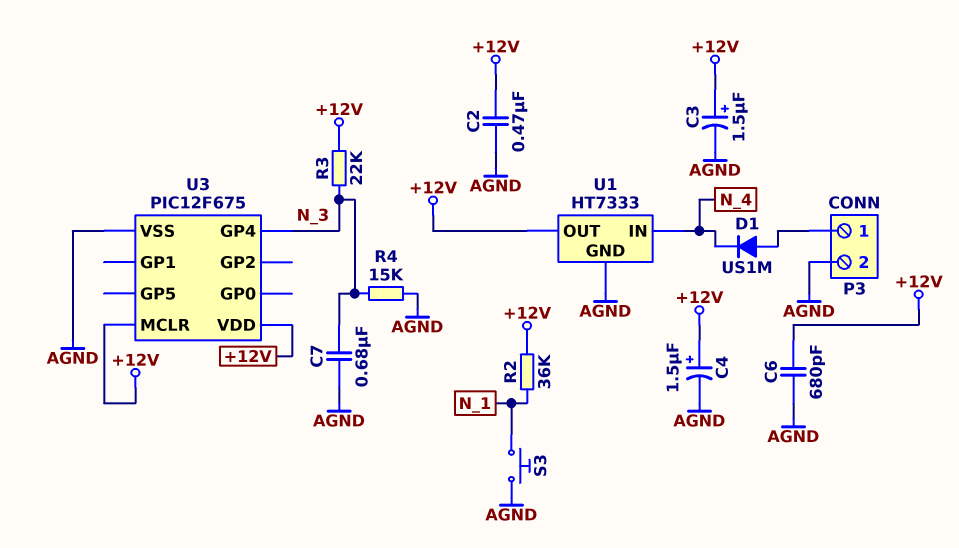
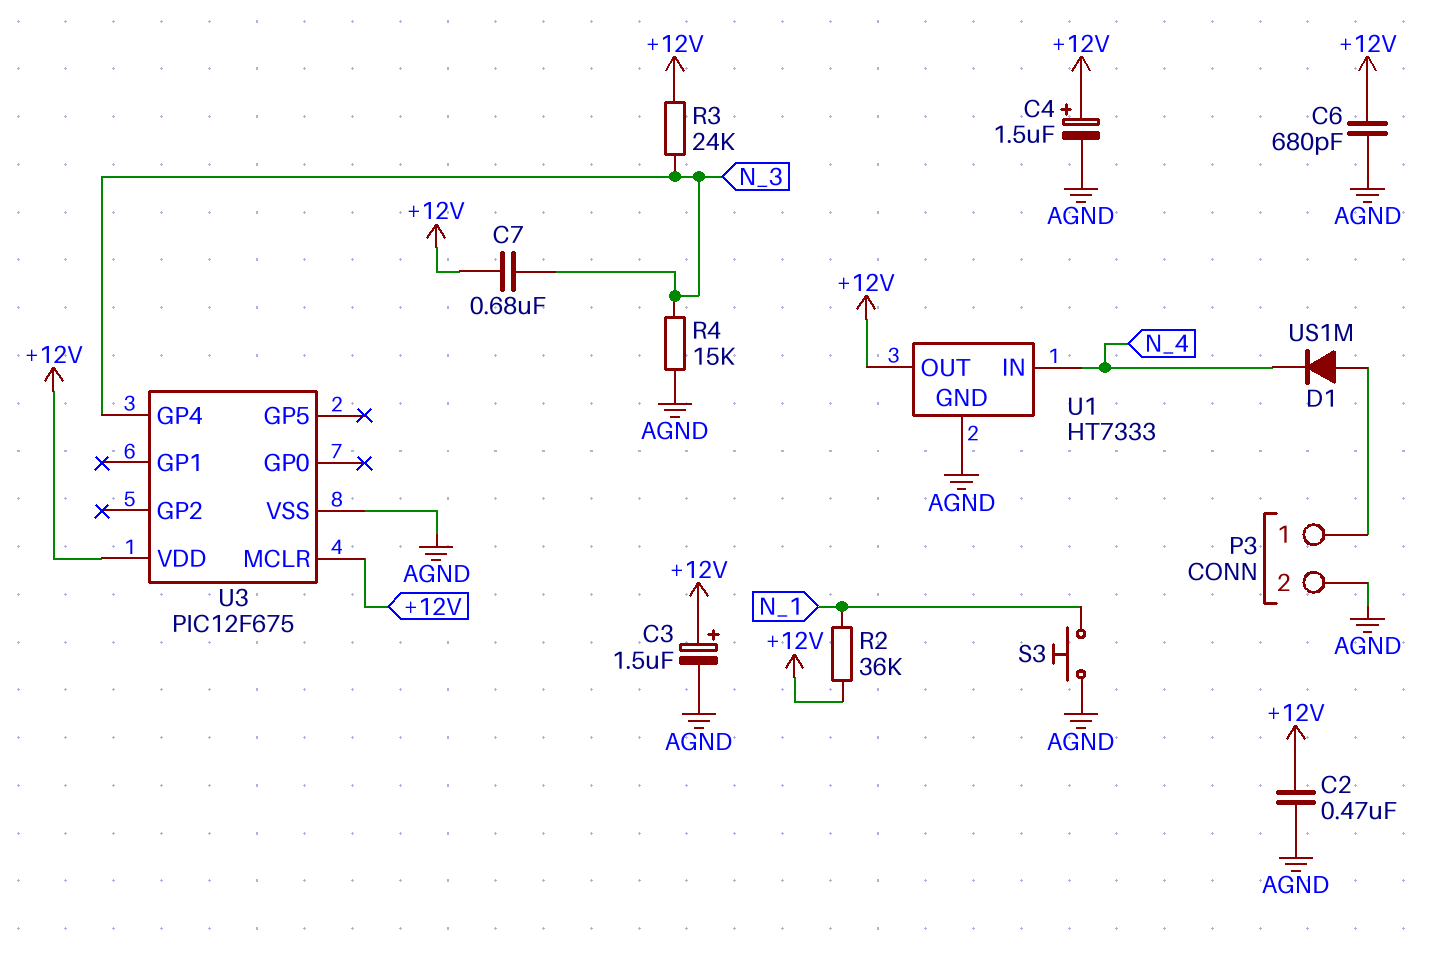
C7: 680nF (AGND, N_3) -> 680nF (+12V, N_3)
R3: 22k (+12V, N_3) -> 24k (+12V, N_3)

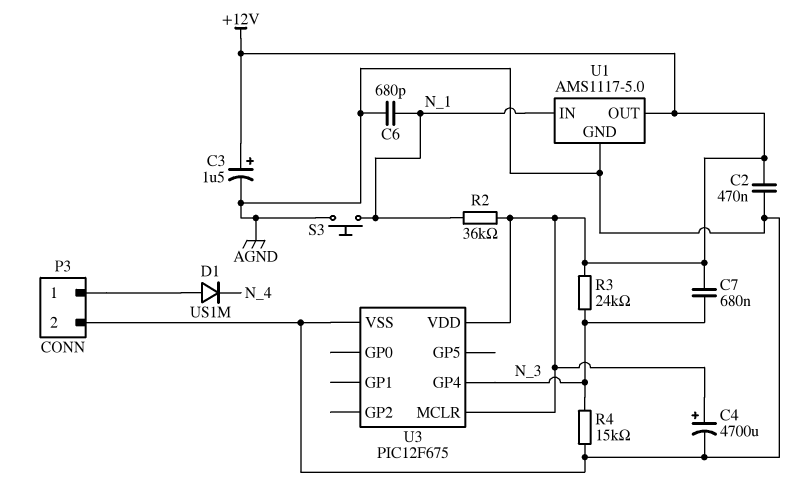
C4: 1.5uF (plus +12V, minus AGND) -> 4700uF (plus +12V, minus AGND)
C6: 680pF (+12V, AGND) -> 680pF (AGND, N_1)
U1: HT7333 -> AMS1117-5.0
U1 pin IN: N_4 -> N_1

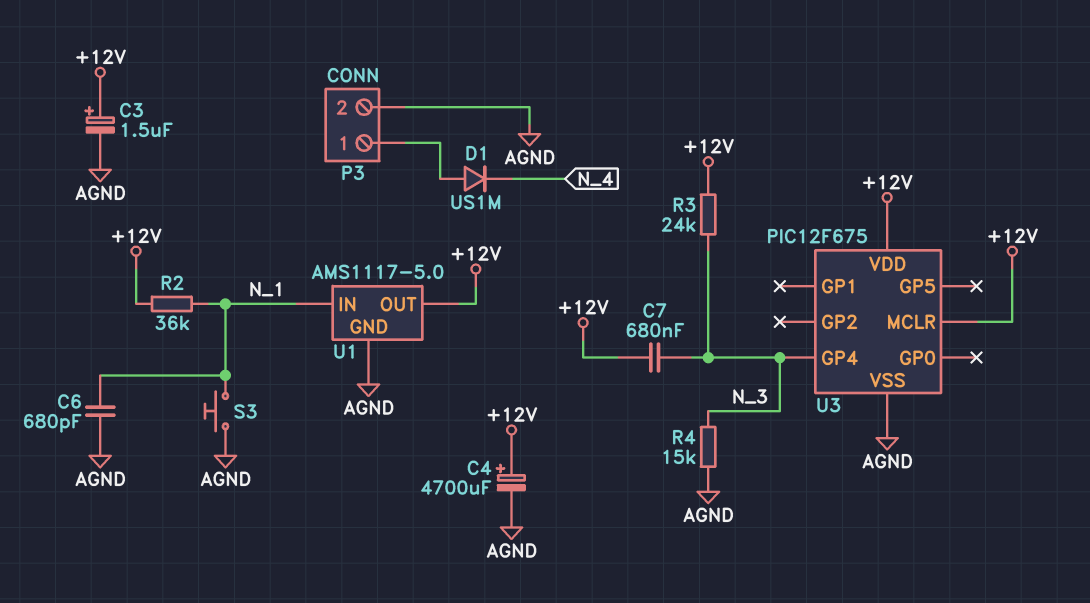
C2: 470nF (+12V, AGND) -> none

